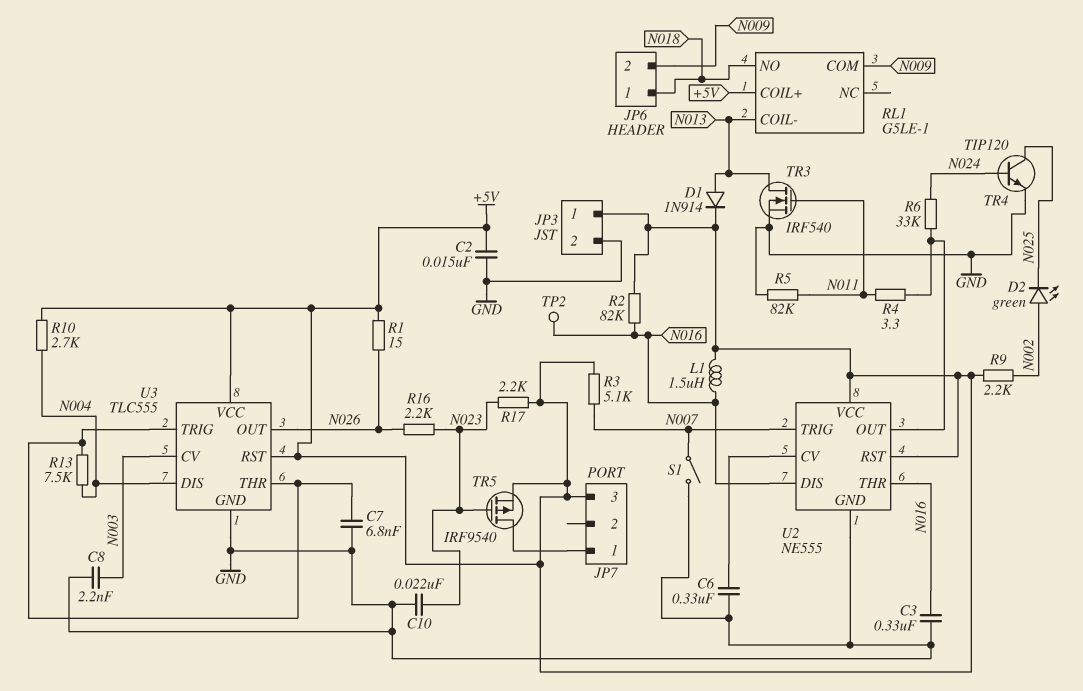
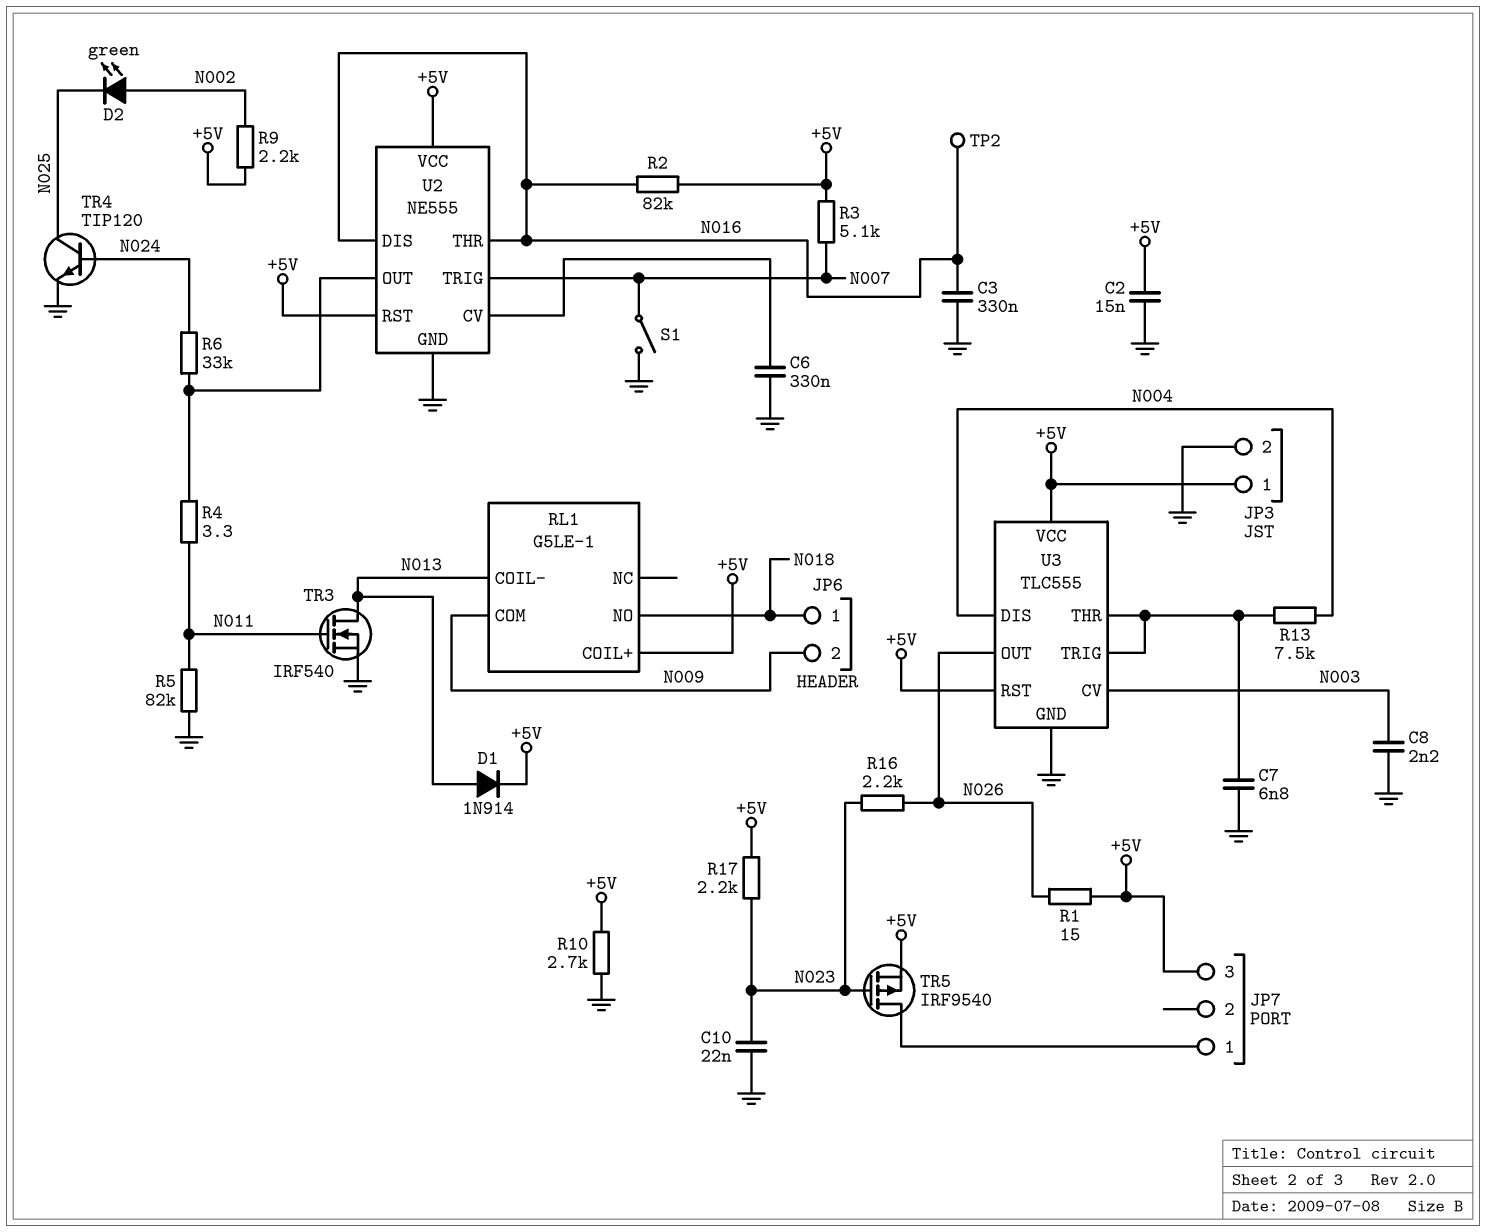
L1: 1.5uH (+5V, N016) -> none
R10: 2.7k (+5V, N004) -> 2.7k (+5V, GND)

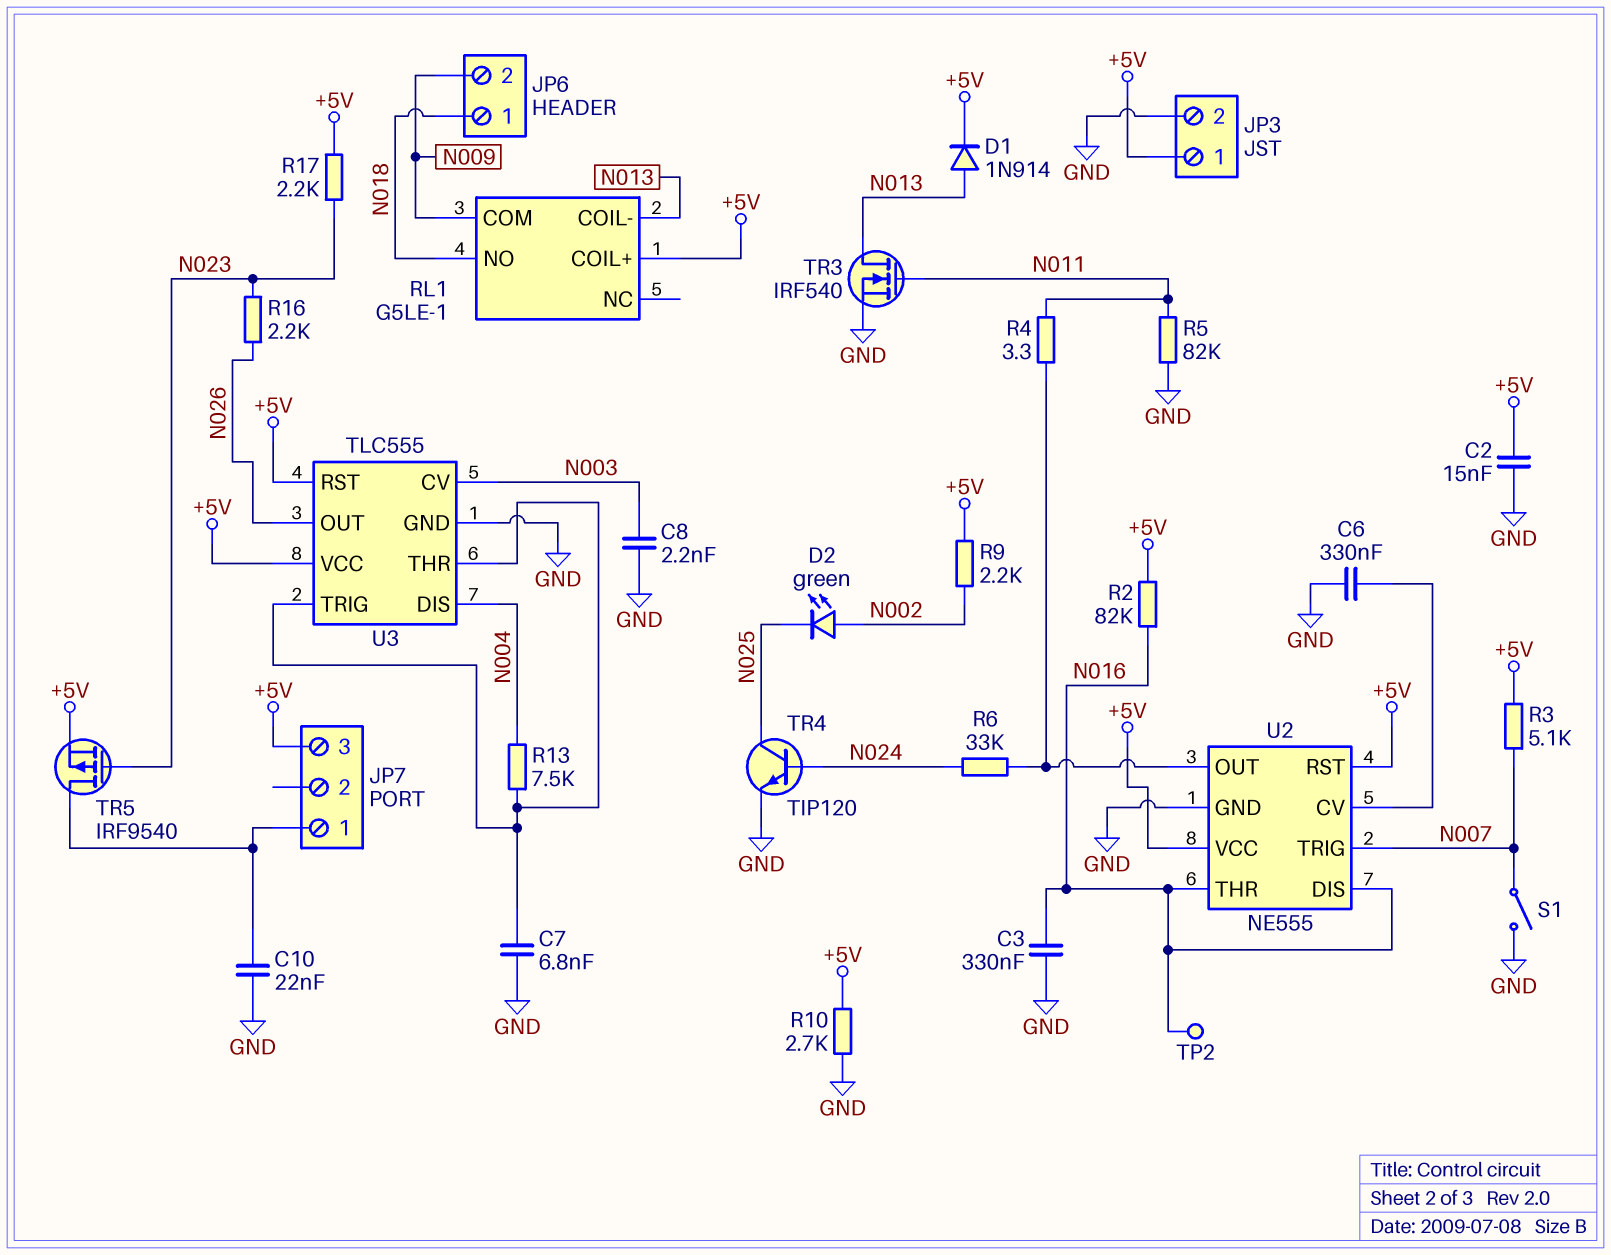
C10: 22nF (GND, N023) -> 22nF (GND, JP7/1)
R1: 15 (+5V, N026) -> none

